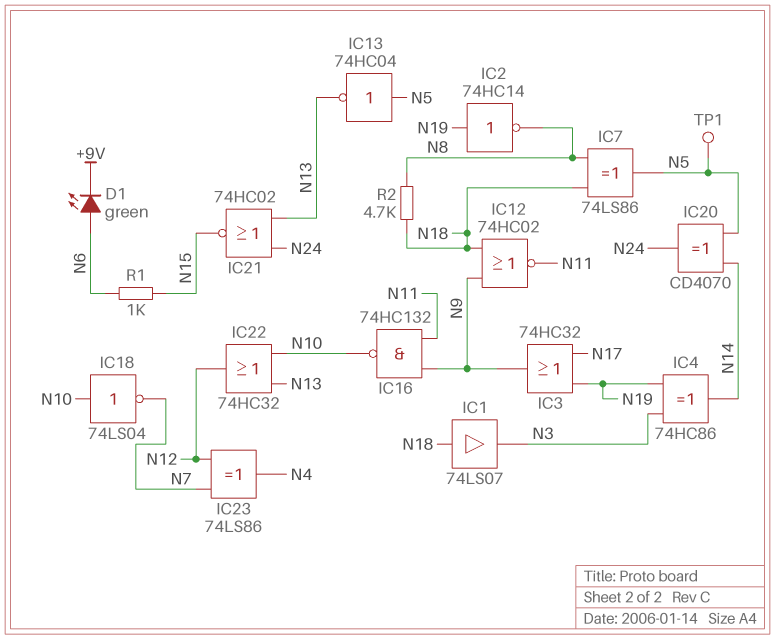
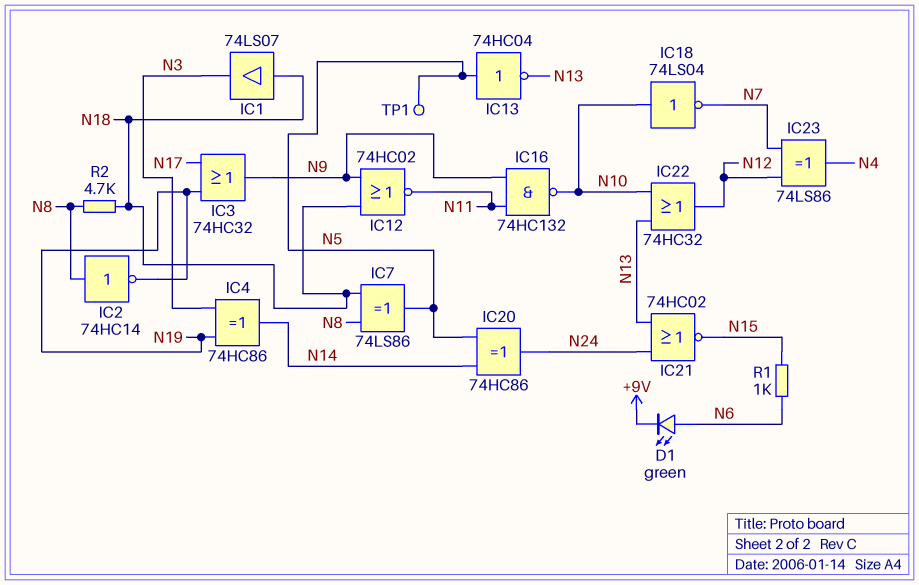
IC2: NOT 74HC14 (in N19, out N8) -> NOT 74HC14 (in N8, out N19)
IC20: XOR CD4070 (in N5, in N14, out N24) -> XOR 74HC86 (in N5, in N14, out N24)

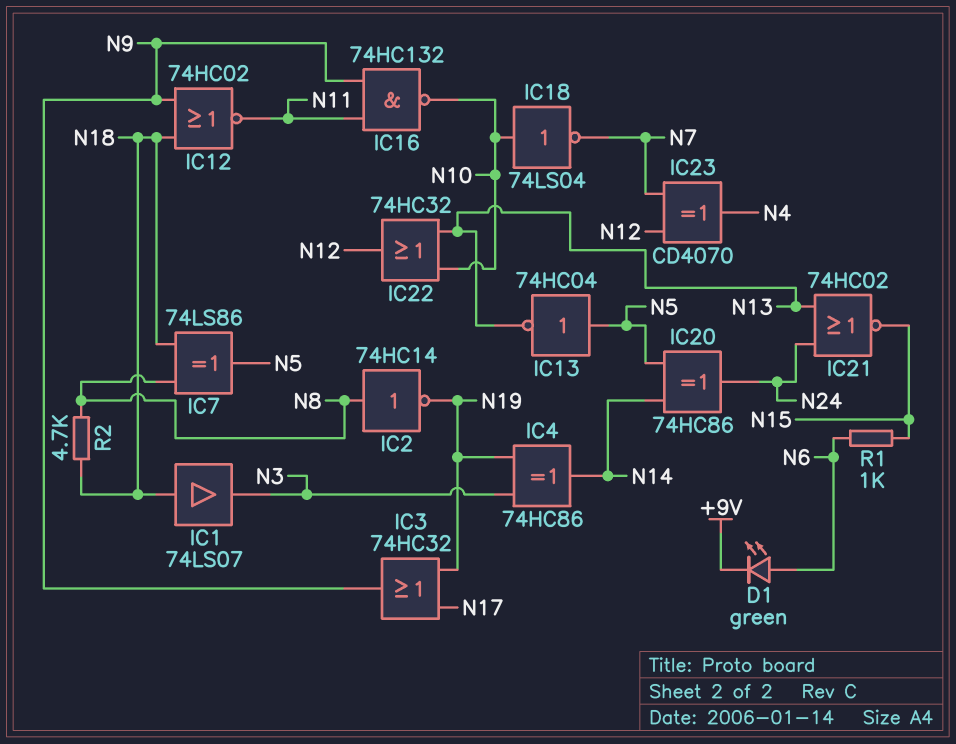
IC23: XOR 74LS86 (in N7, in N12, out N4) -> XOR CD4070 (in N7, in N12, out N4)
TP1: test point (N5) -> none

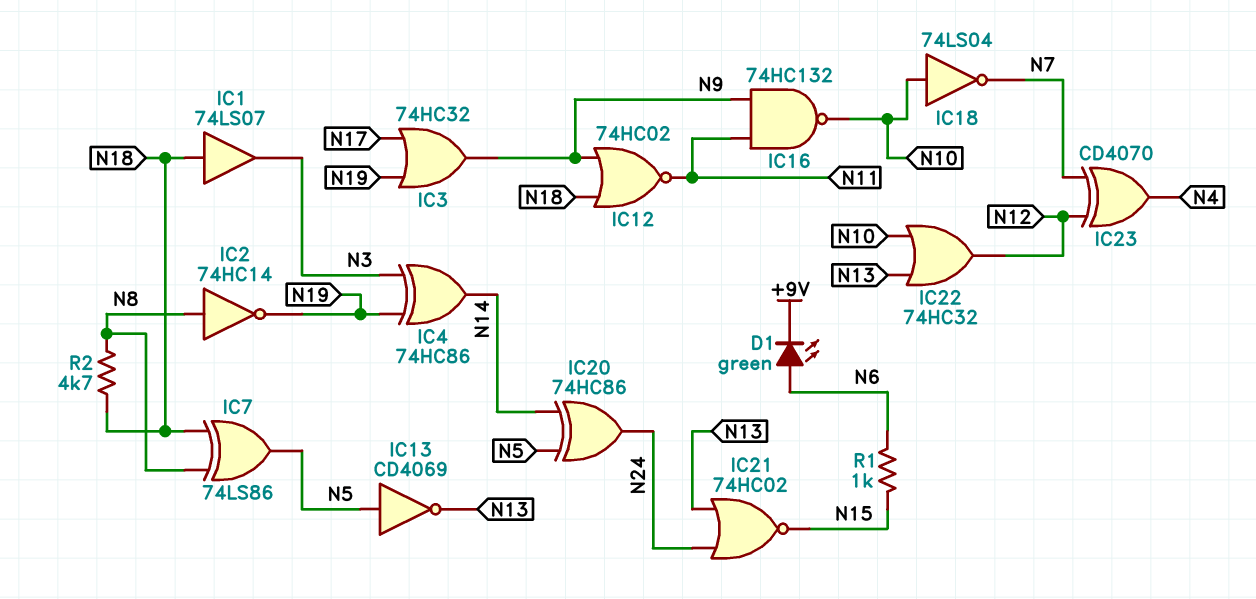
IC13: NOT 74HC04 (in N5, out N13) -> NOT CD4069 (in N5, out N13)

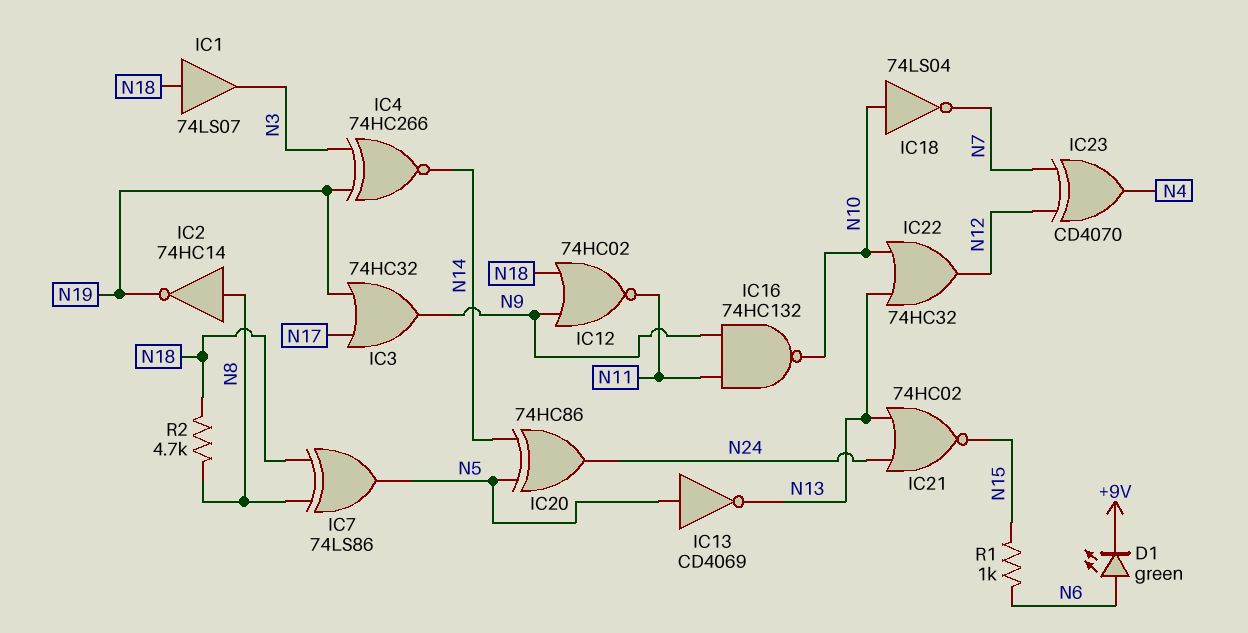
IC4: XOR 74HC86 (in N3, in N19, out N14) -> XNOR 74HC266 (in N3, in N19, out N14)

